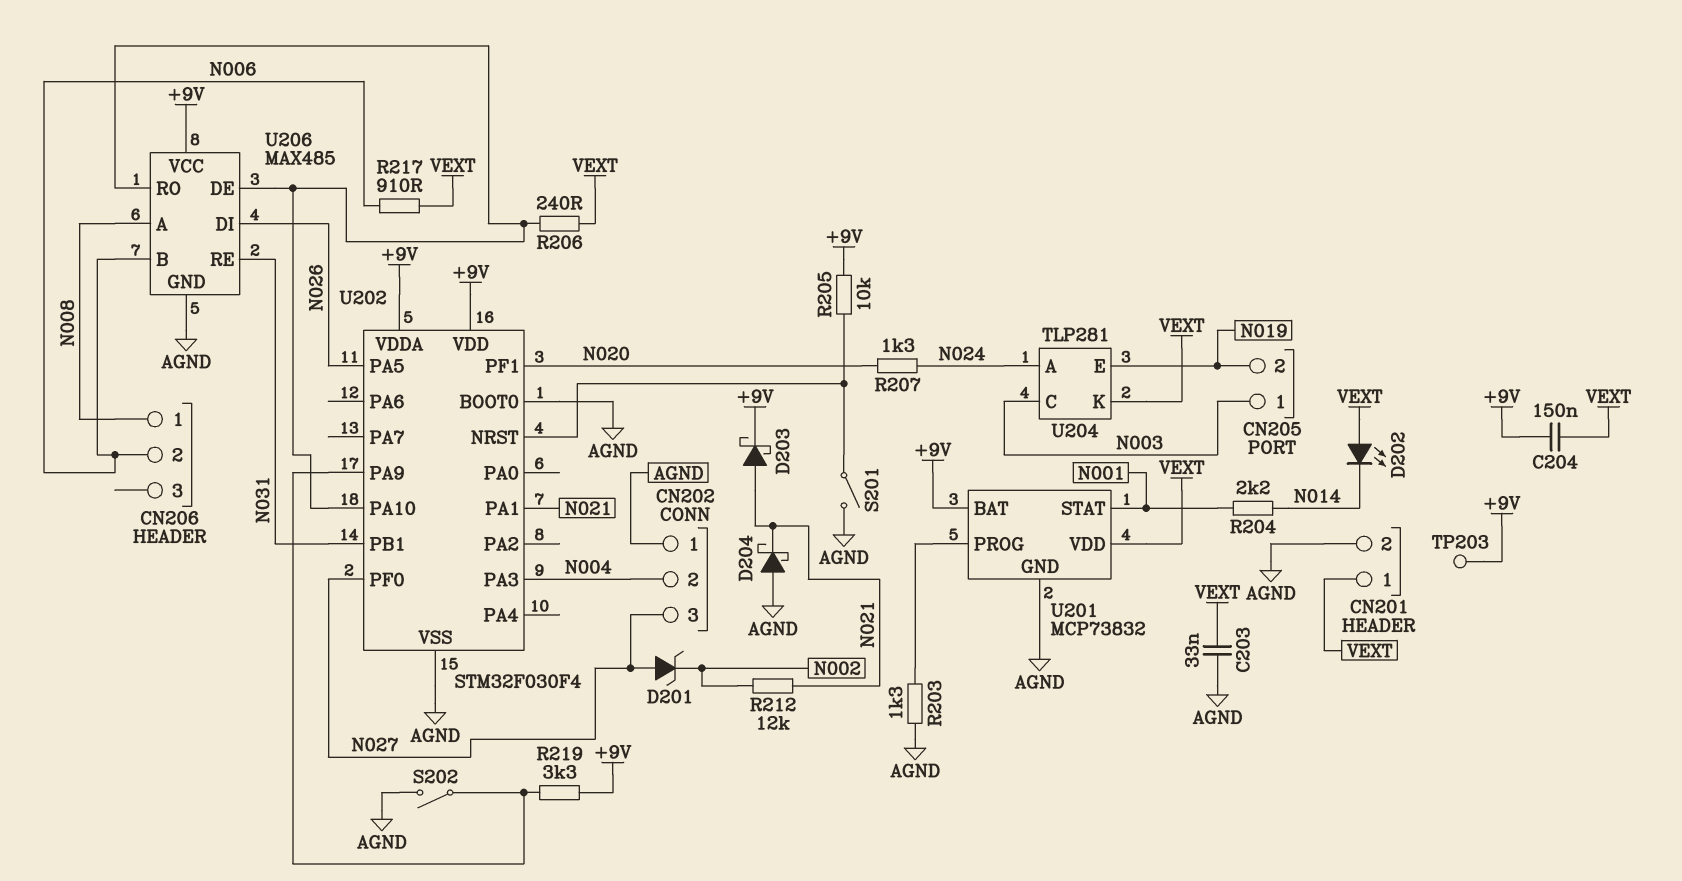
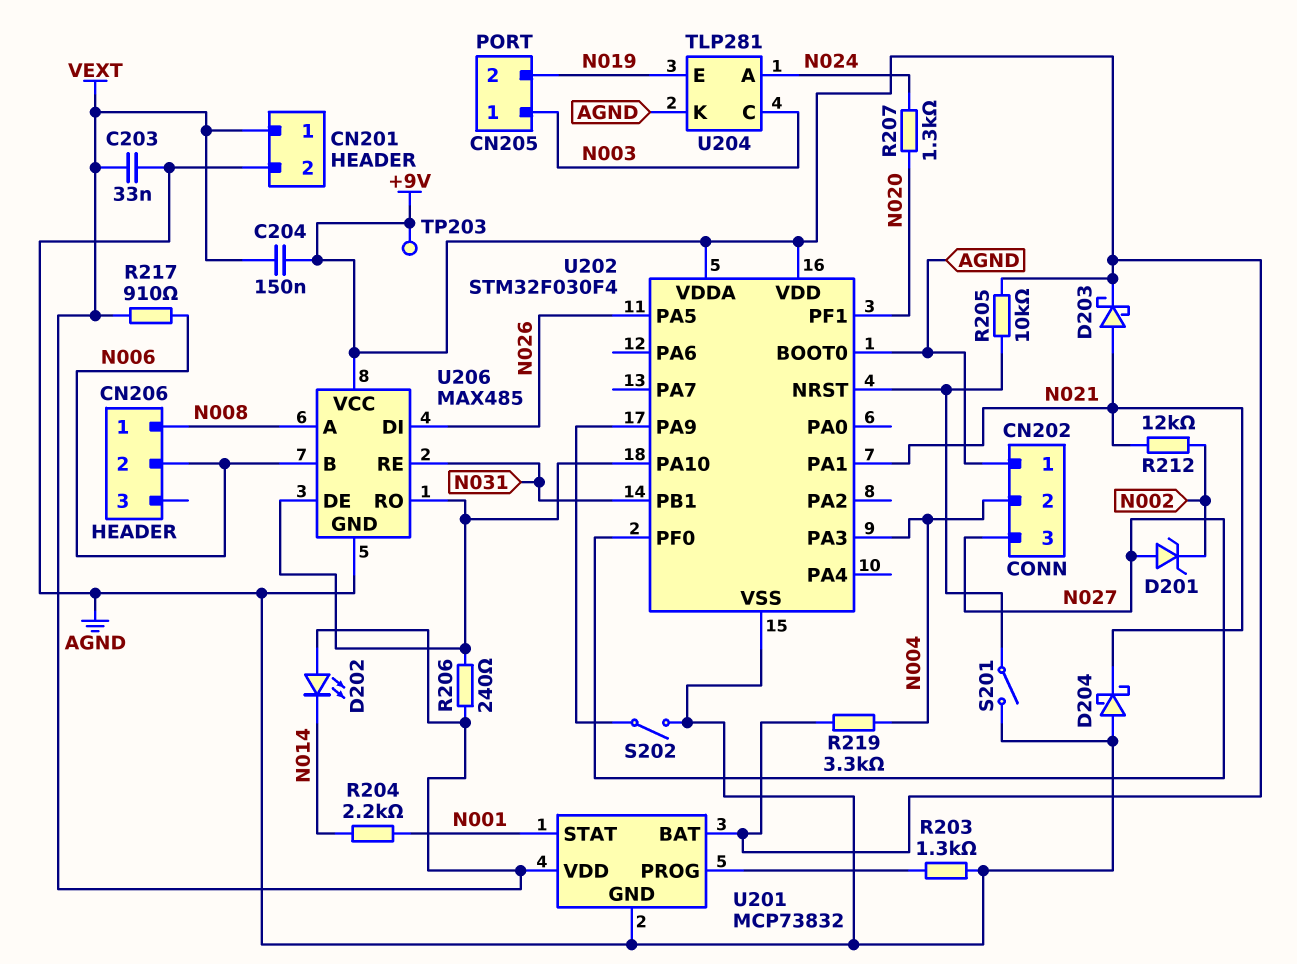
R219: 3.3k (+9V, U202/PA9) -> 3.3k (+9V, N004)
U204 pin K: VEXT -> AGND

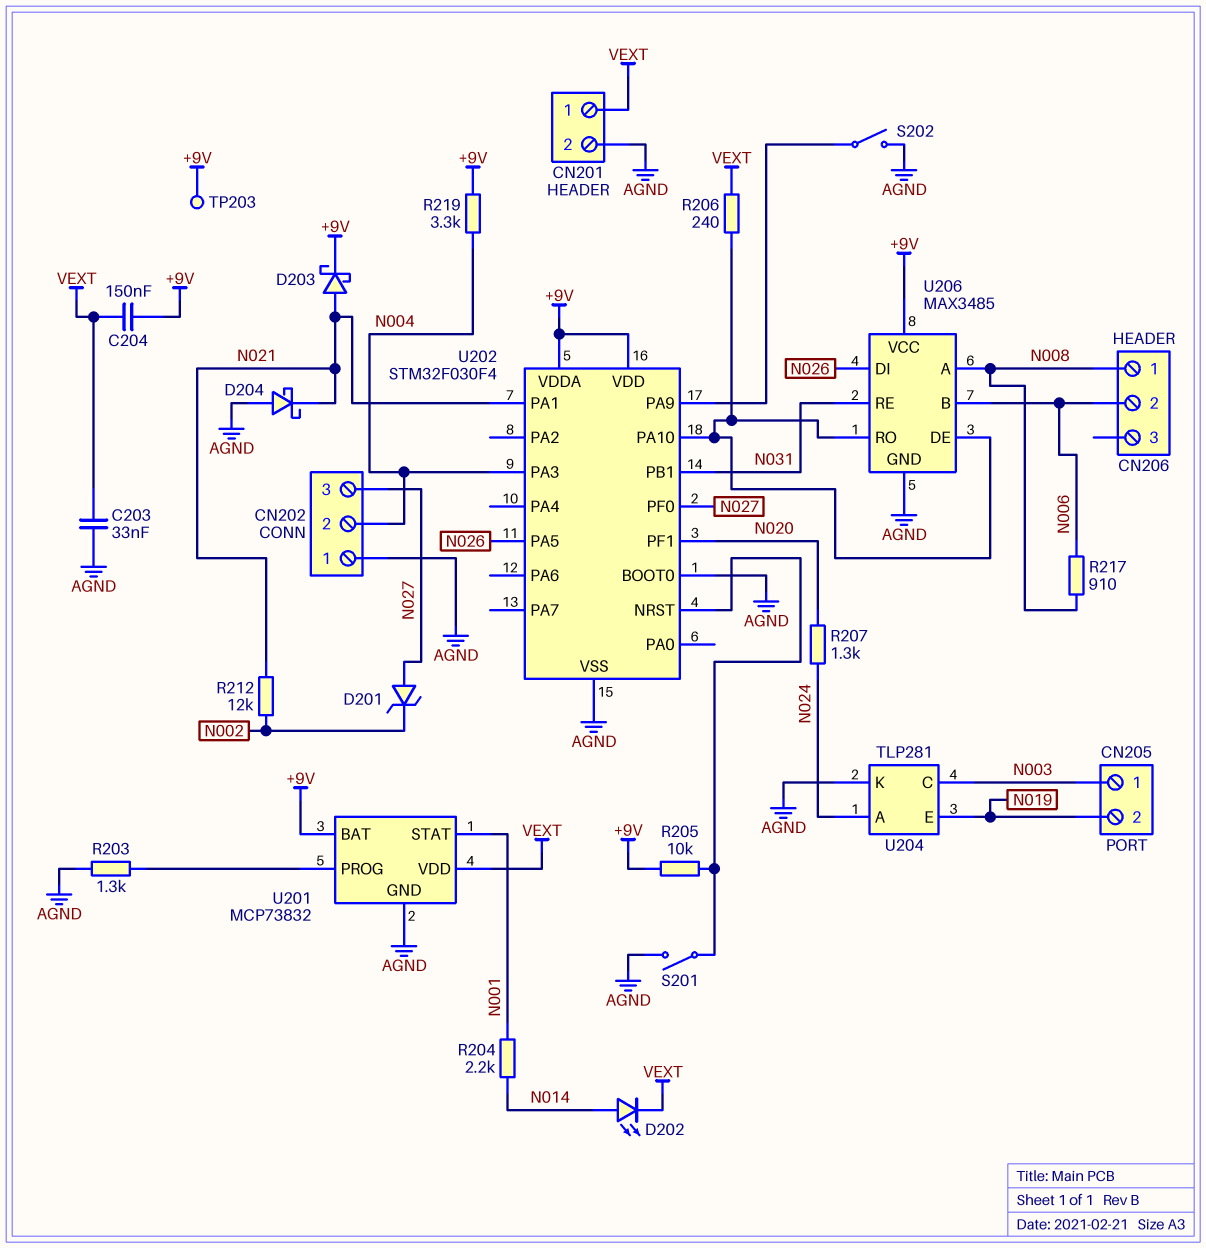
D202: LED (A VEXT, K N014) -> LED (A N014, K VEXT)
R217: 910 (N006, VEXT) -> 910 (N006, N008)
U206: MAX485 -> MAX3485

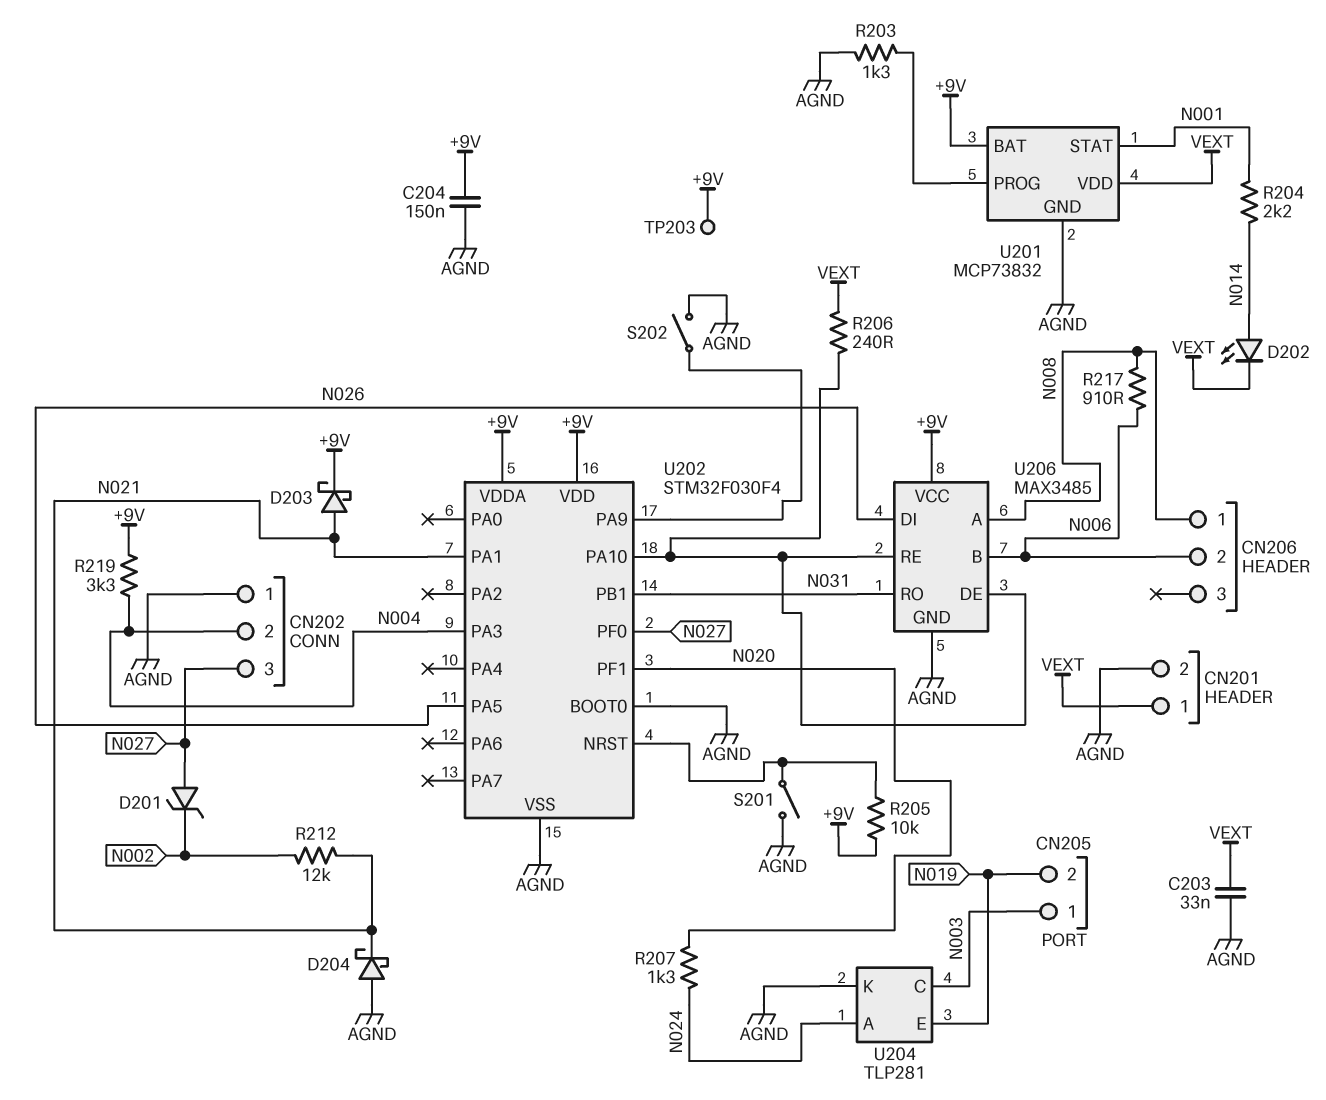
C204: 150nF (+9V, VEXT) -> 150nF (+9V, AGND)
U206 pin RE: N031 -> U202/PA10
U206 pin RO: U202/PA10 -> N031

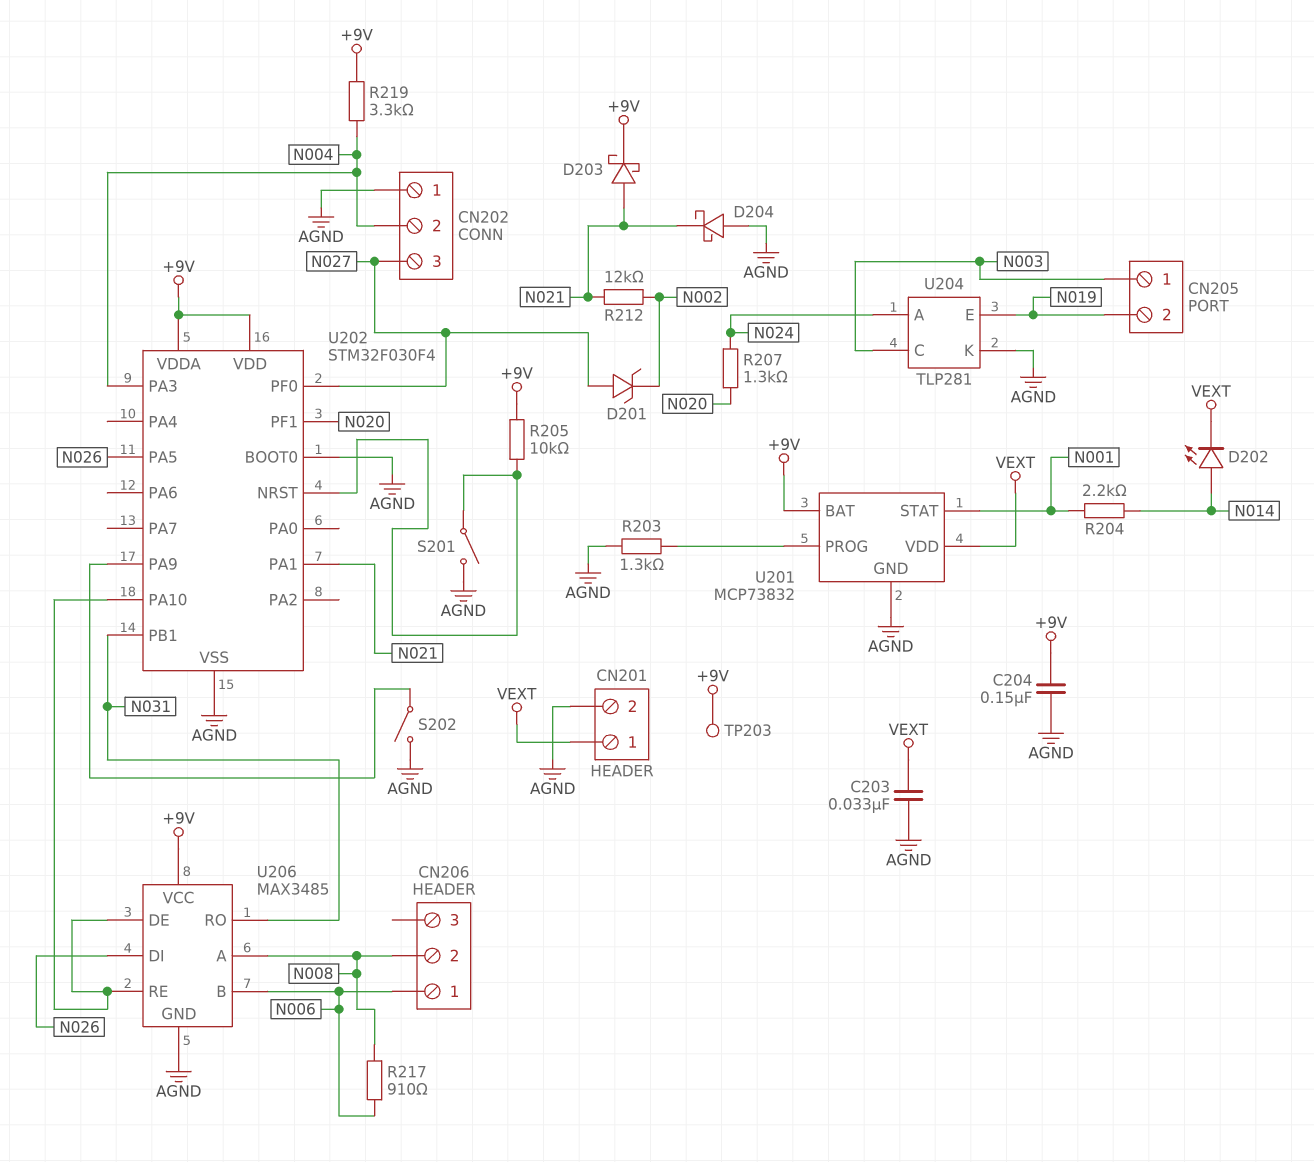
CN206 pin 1: N008 -> N006
CN206 pin 2: N006 -> N008
R206: 240 (U202/PA10, VEXT) -> none

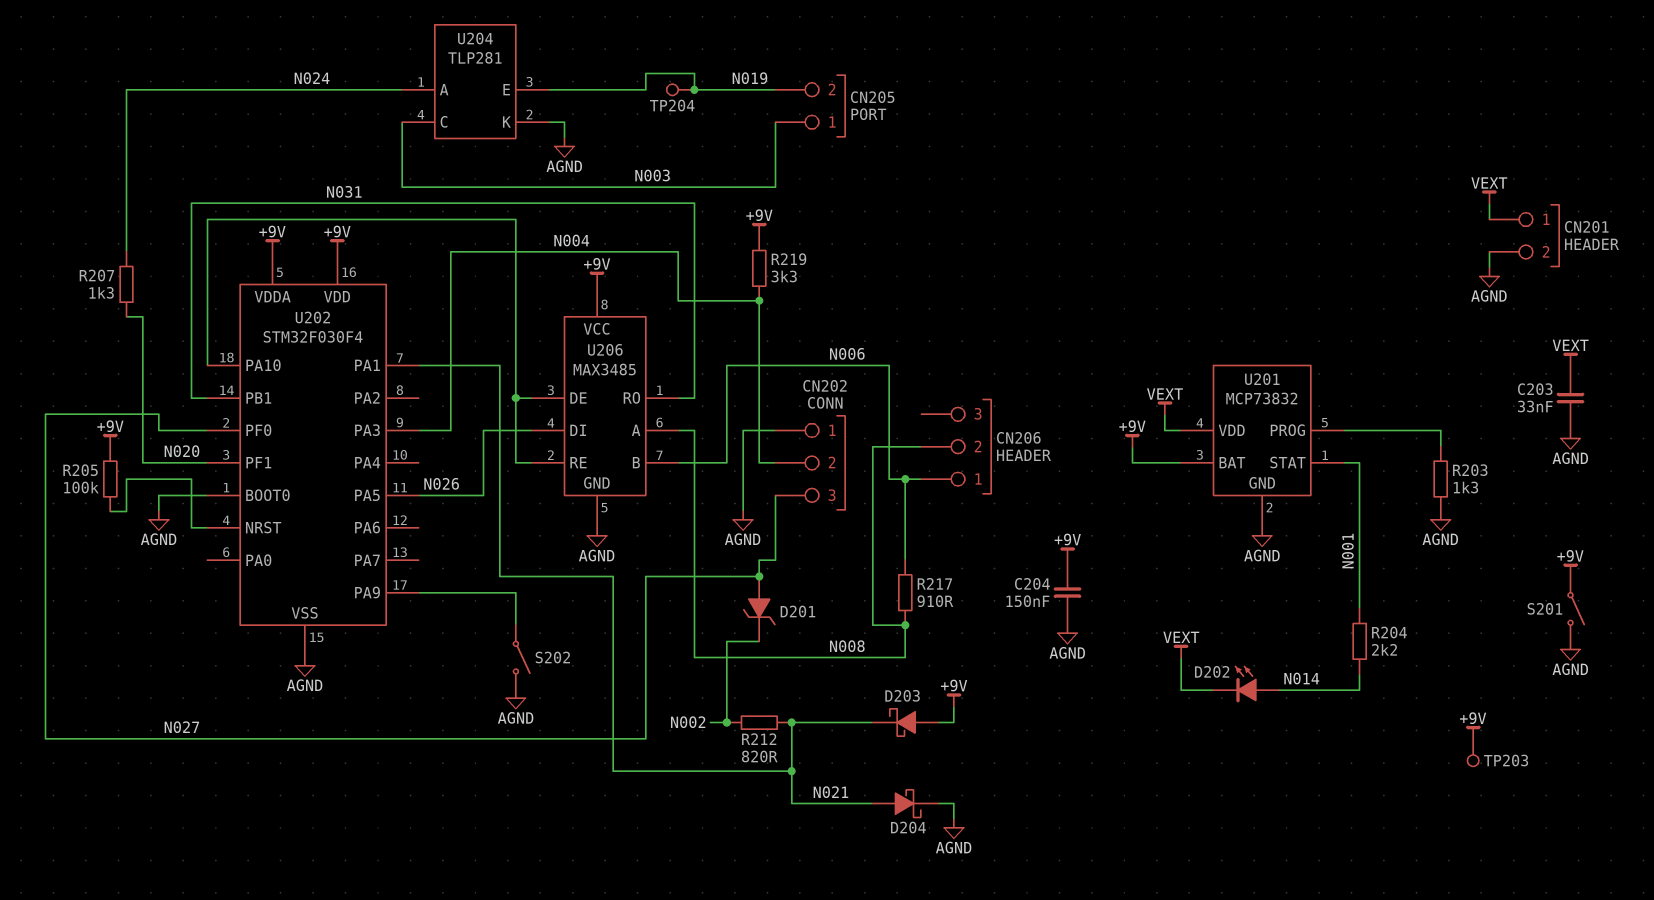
D203: schottky (A N021, K +9V) -> schottky (A +9V, K N021)
D204: schottky (A AGND, K N021) -> schottky (A N021, K AGND)
R205: 10k (+9V, U202/NRST) -> 100k (+9V, U202/NRST)
R212: 12k (N002, N021) -> 820 (N002, N021)
S201: switch (AGND, U202/NRST) -> switch (+9V, AGND)
TP204: none -> test point (N019)

